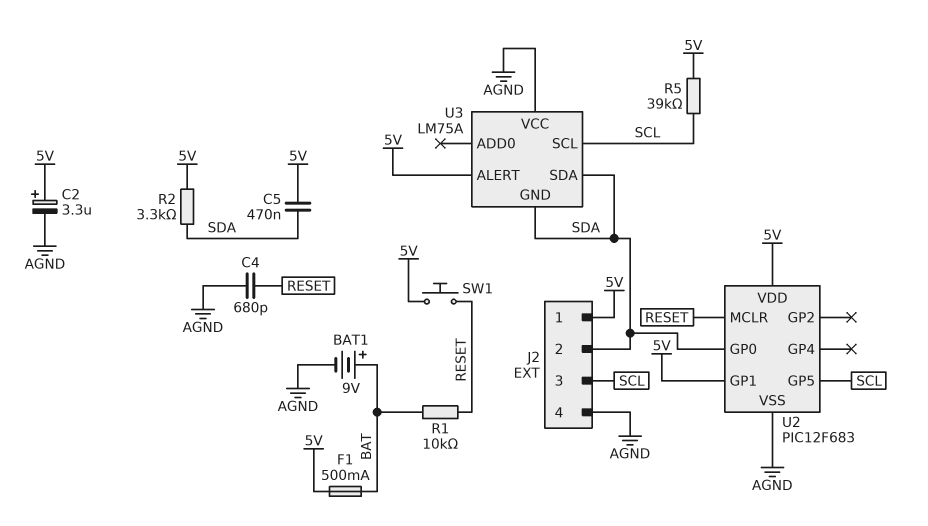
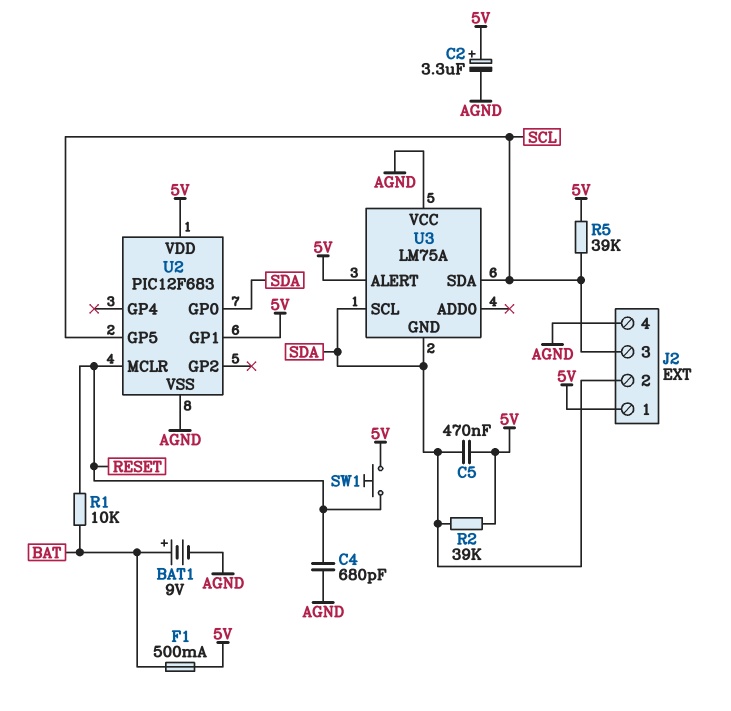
R2: 3.3k (5V, SDA) -> 39k (5V, SDA)
U3 pin SCL: SCL -> SDA
U3 pin SDA: SDA -> SCL

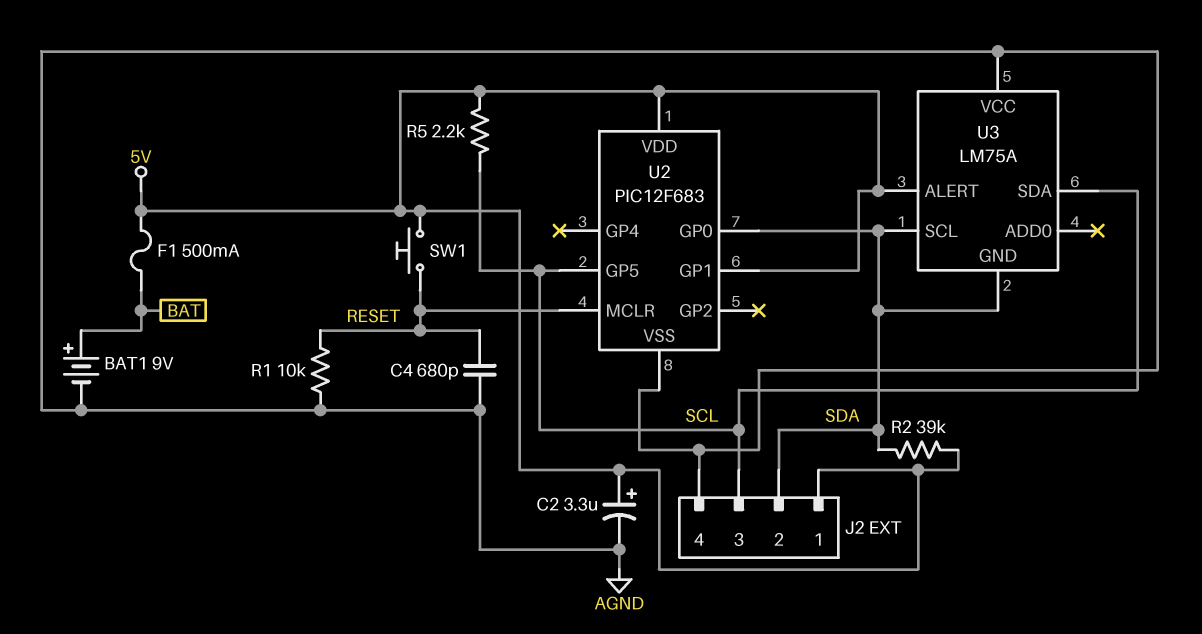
C5: 470nF (5V, SDA) -> none
R1: 10k (BAT, RESET) -> 10k (AGND, RESET)
R5: 39k (5V, SCL) -> 2.2k (5V, SCL)

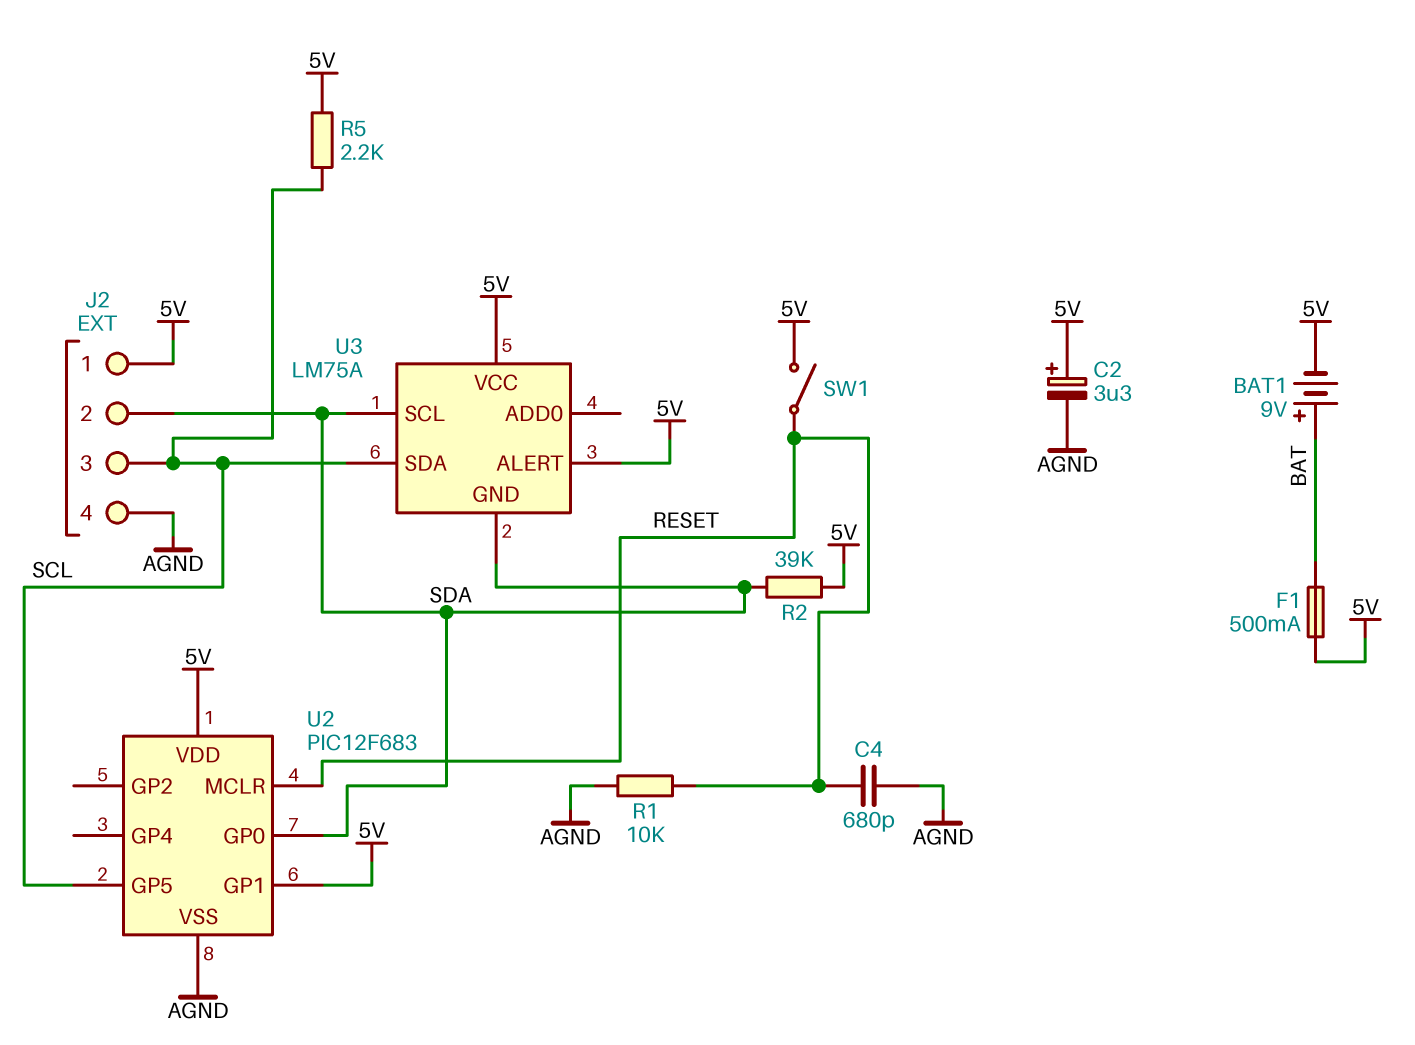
BAT1: 9V (plus BAT, minus AGND) -> 9V (plus BAT, minus 5V)
SW1: button (5V, RESET) -> switch (5V, RESET)
U3 pin VCC: AGND -> 5V

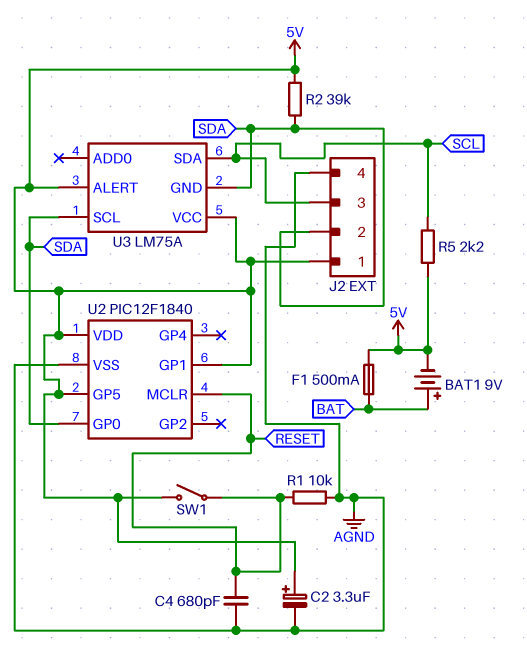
U2: PIC12F683 -> PIC12F1840
U2 pin GP5: SCL -> 5V

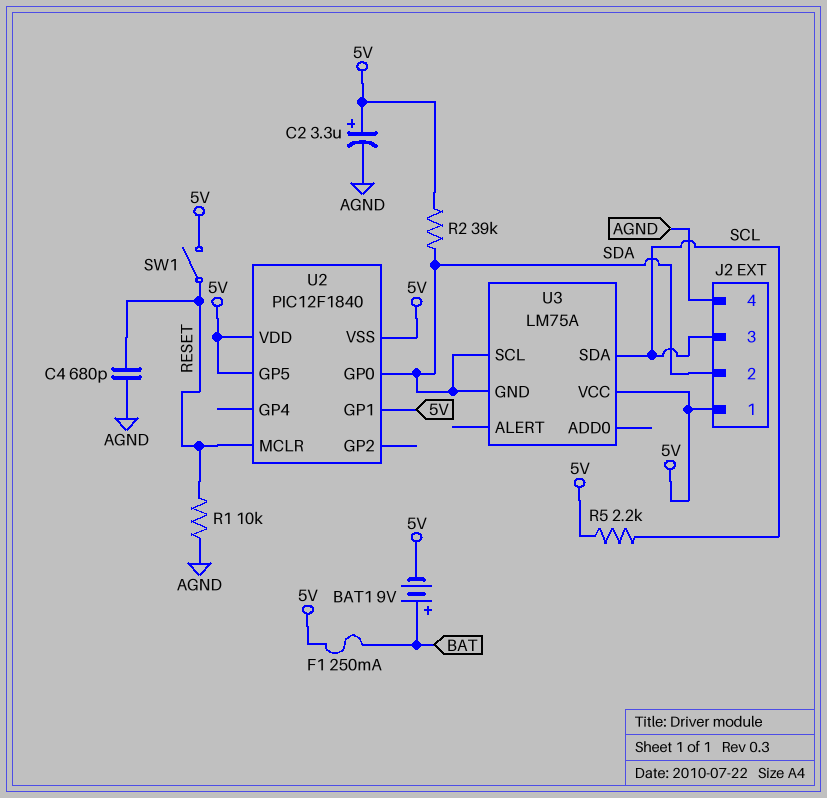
F1: 500mA (5V, BAT) -> 250mA (5V, BAT)
U2 pin VSS: AGND -> 5V
U3 pin ALERT: 5V -> none

